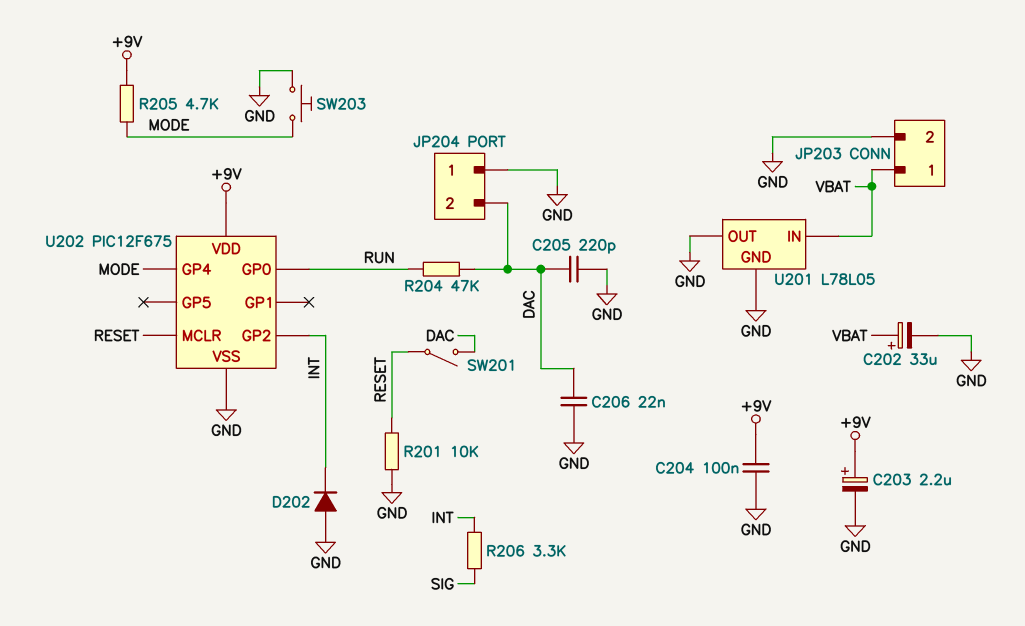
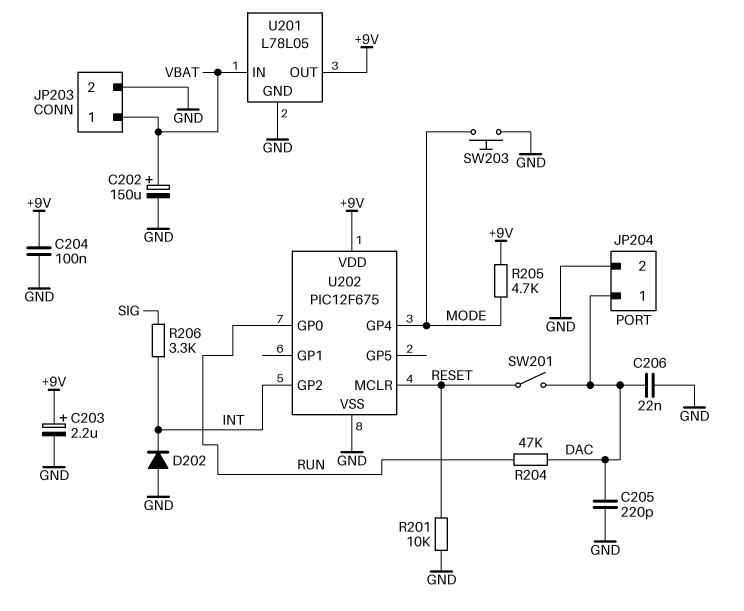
C202: 33uF (plus VBAT, minus GND) -> 150uF (plus VBAT, minus GND)
JP204 pin 1: GND -> DAC
JP204 pin 2: DAC -> GND
U201 pin OUT: GND -> +9V

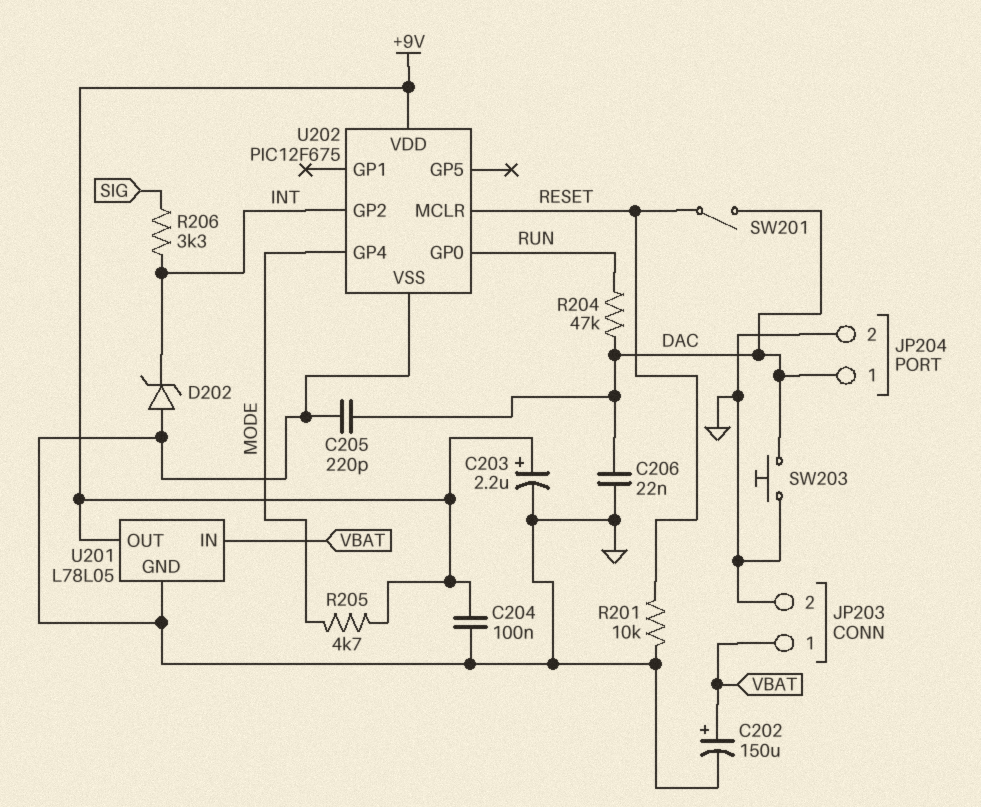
D202: diode (A GND, K INT) -> zener (A GND, K INT)
SW203: button (GND, MODE) -> button (DAC, GND)

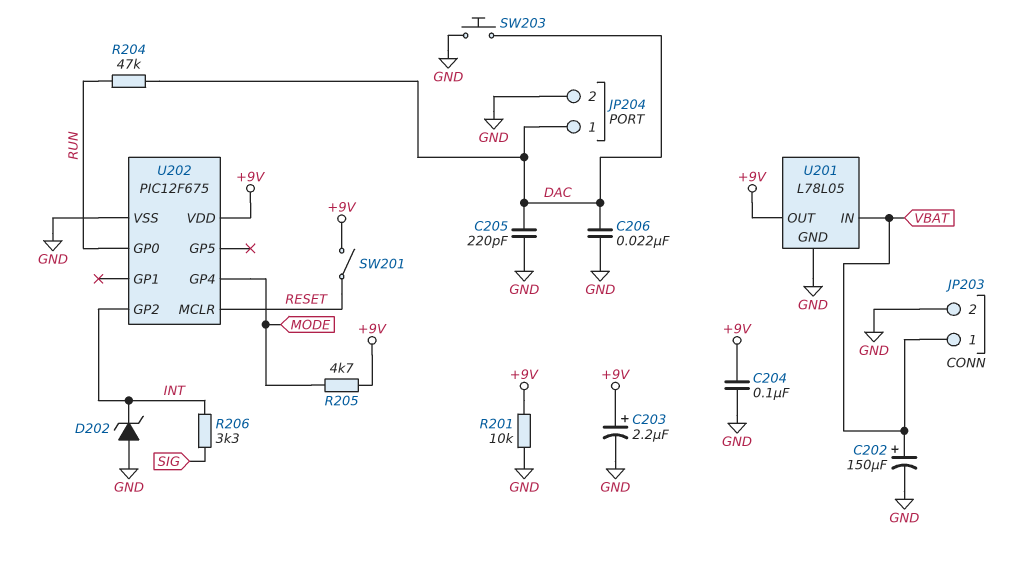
R201: 10k (GND, RESET) -> 10k (+9V, GND)
SW201: switch (DAC, RESET) -> switch (+9V, RESET)

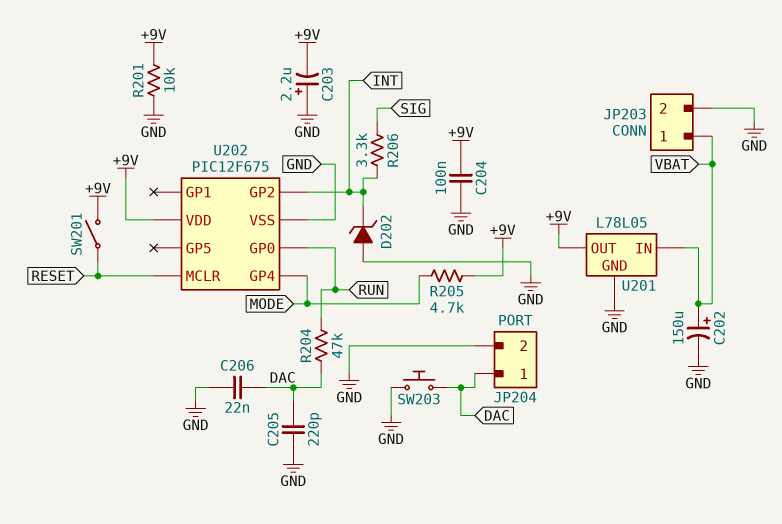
C203: 2.2uF (plus +9V, minus GND) -> 2.2uF (plus GND, minus +9V)

